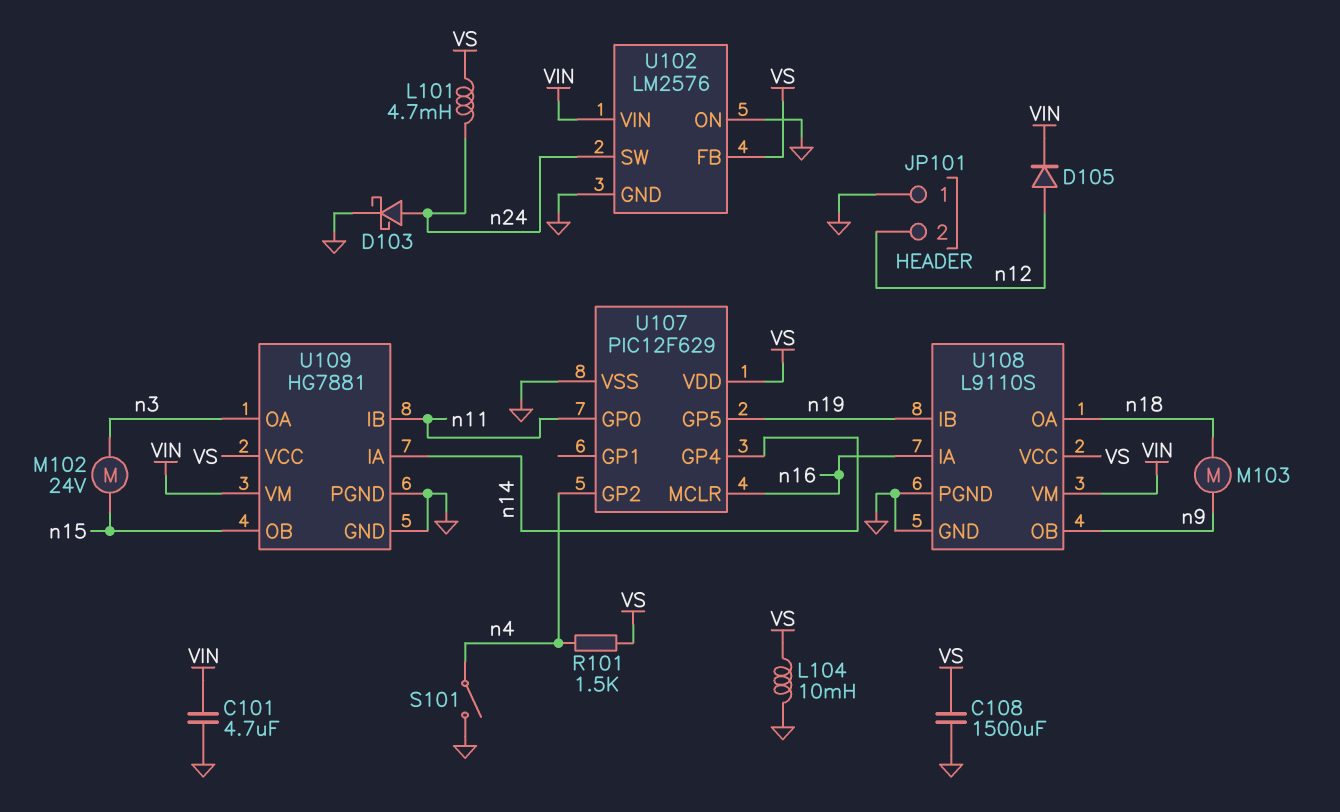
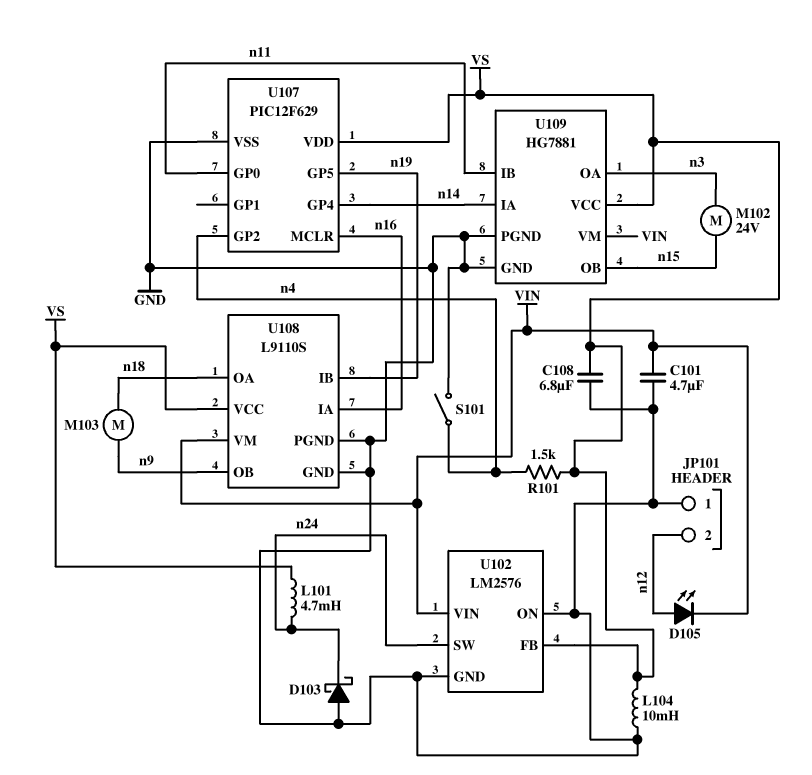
C108: 1500uF (GND, VS) -> 6.8uF (GND, VS)
D103: schottky (A n24, K GND) -> schottky (A GND, K n24)
D105: diode (A n12, K VIN) -> LED (A n12, K VIN)

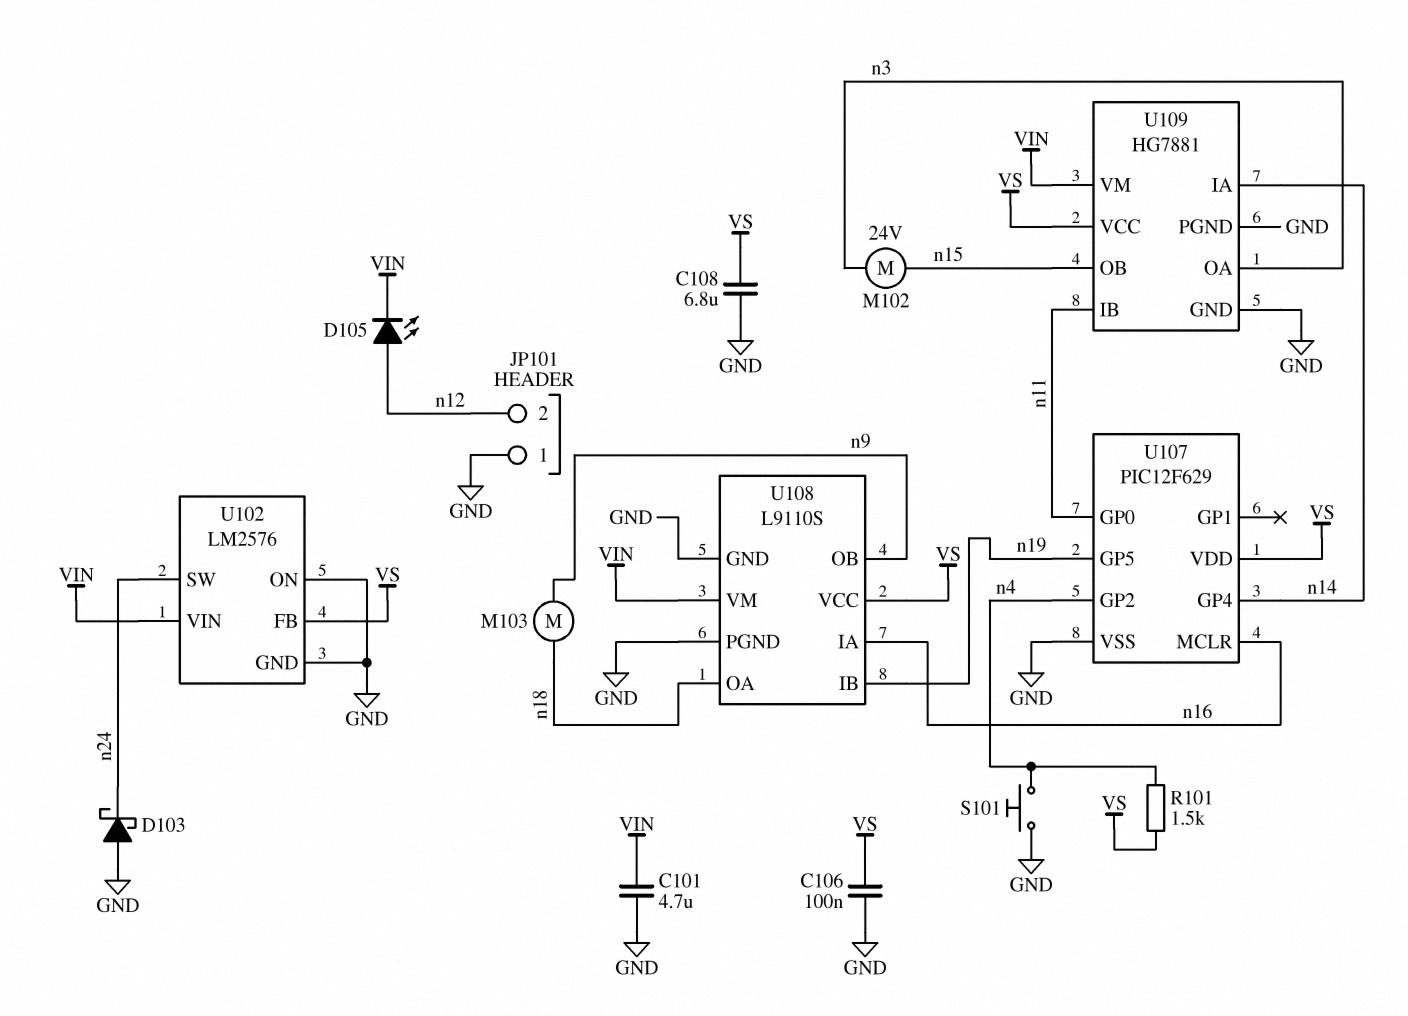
C106: none -> 100nF (GND, VS)
L101: 4.7mH (VS, n24) -> none
L104: 10mH (GND, VS) -> none
S101: switch (GND, n4) -> button (GND, n4)

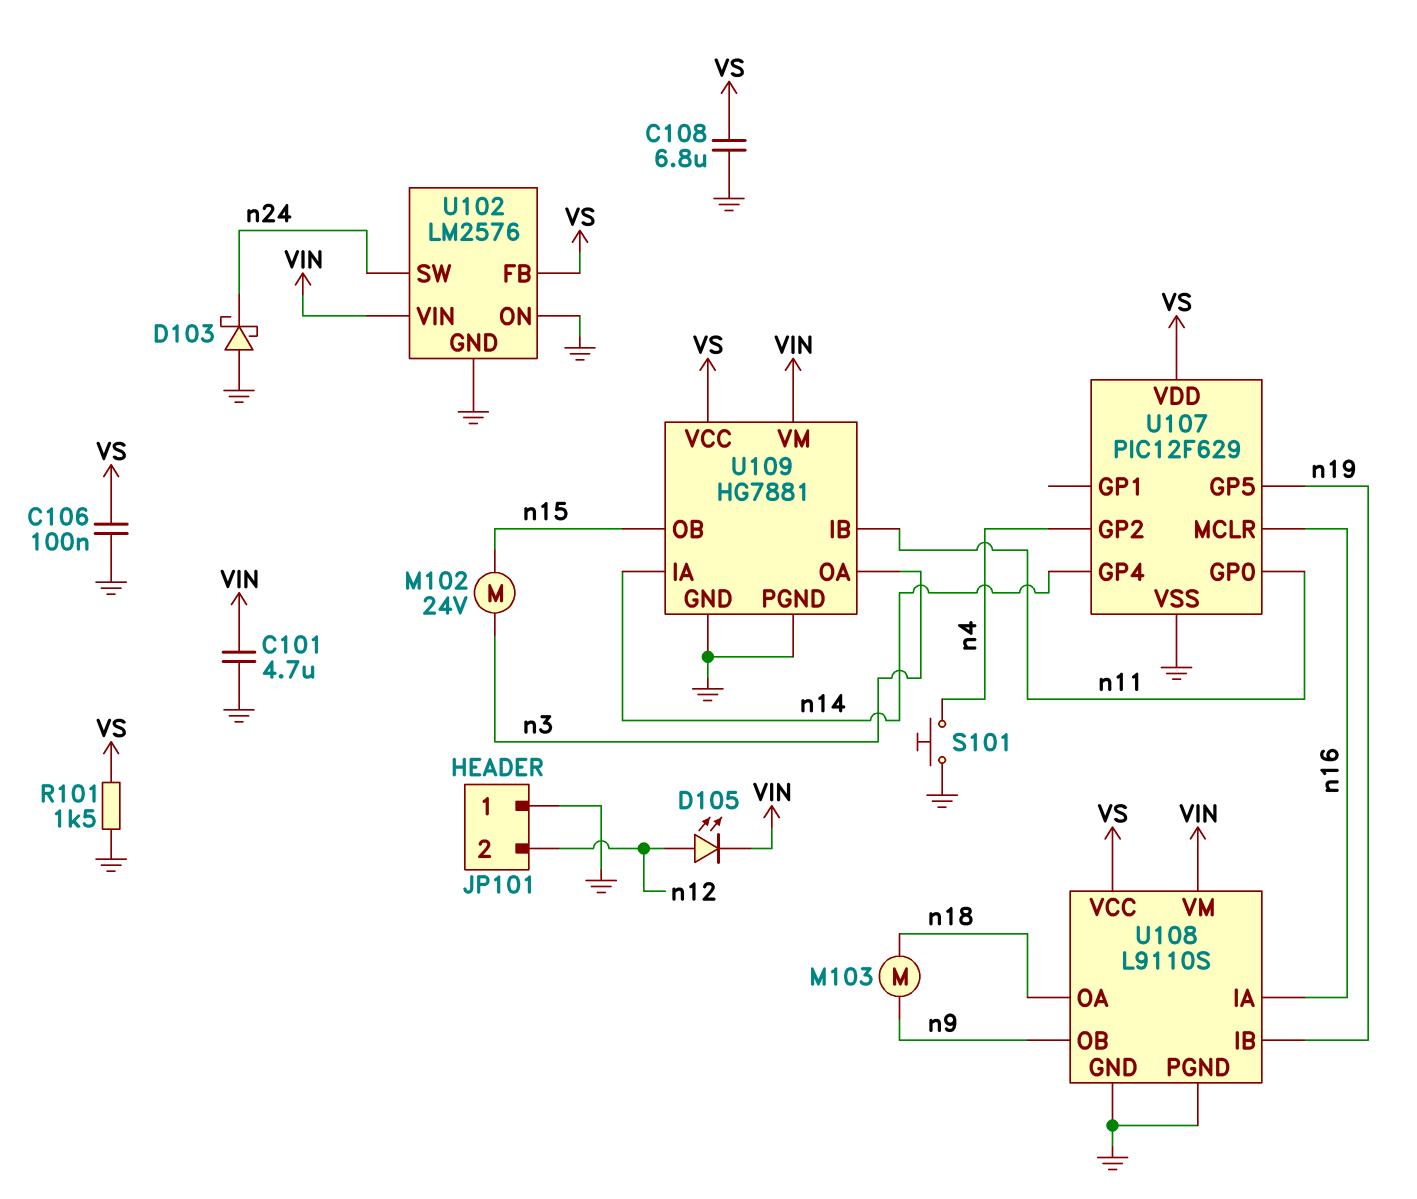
R101: 1.5k (VS, n4) -> 1.5k (GND, VS)

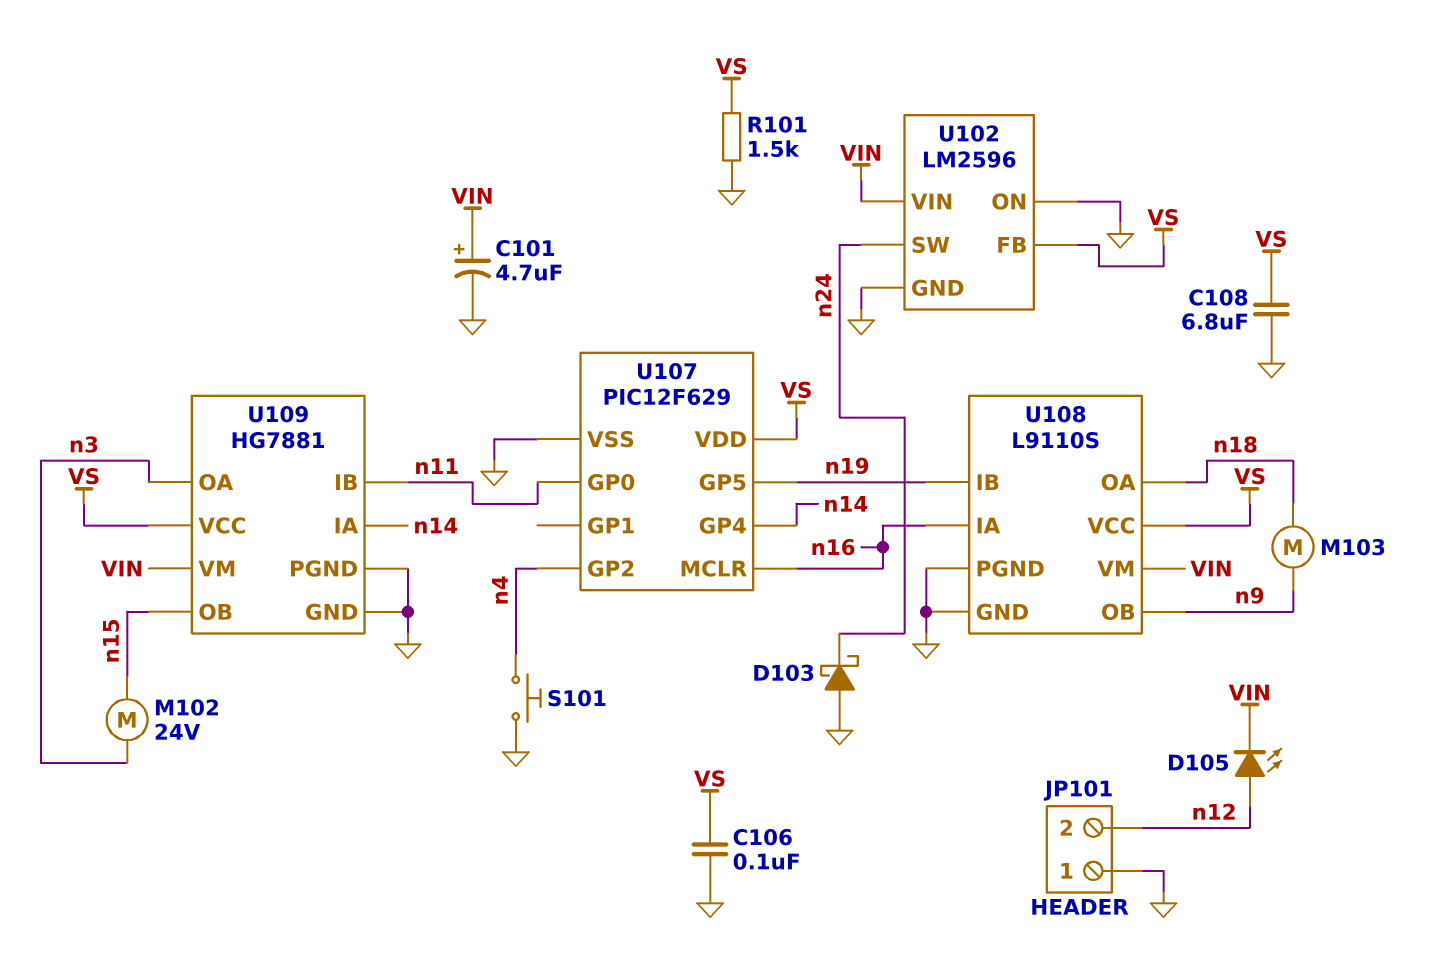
C101: 4.7uF (GND, VIN) -> 4.7uF (plus VIN, minus GND)
U102: LM2576 -> LM2596

